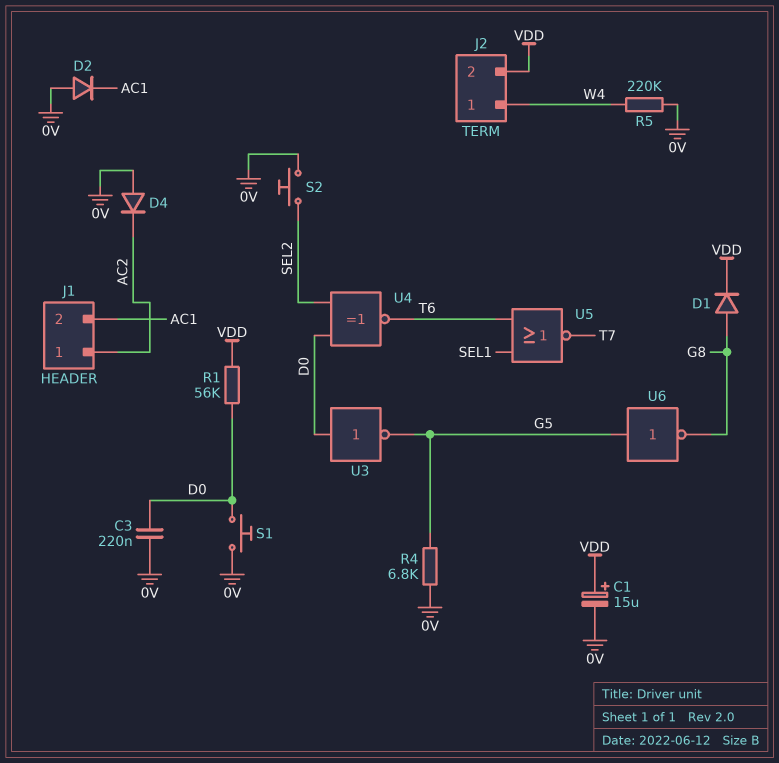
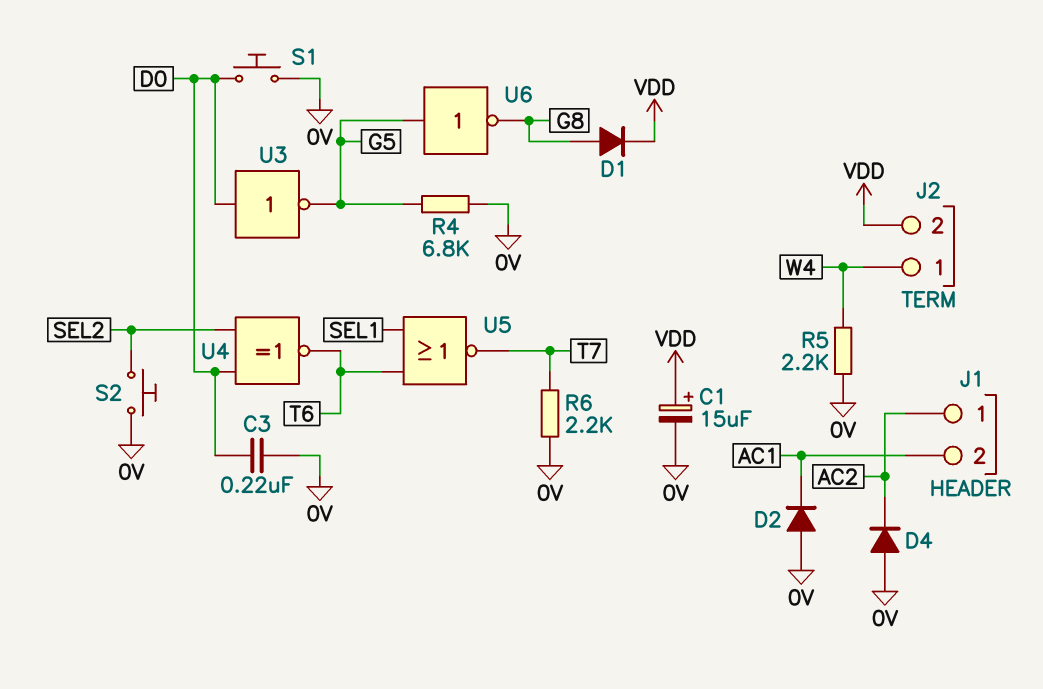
R1: 56k (D0, VDD) -> none
R5: 220k (0V, W4) -> 2.2k (0V, W4)
R6: none -> 2.2k (0V, T7)

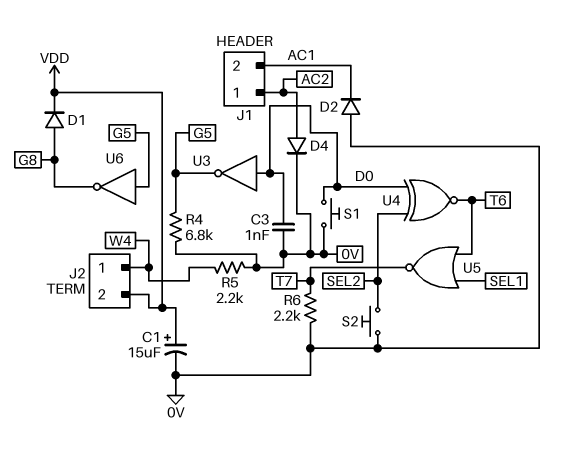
C3: 220nF (0V, D0) -> 1nF (0V, D0)
D4: diode (A 0V, K AC2) -> diode (A AC2, K 0V)

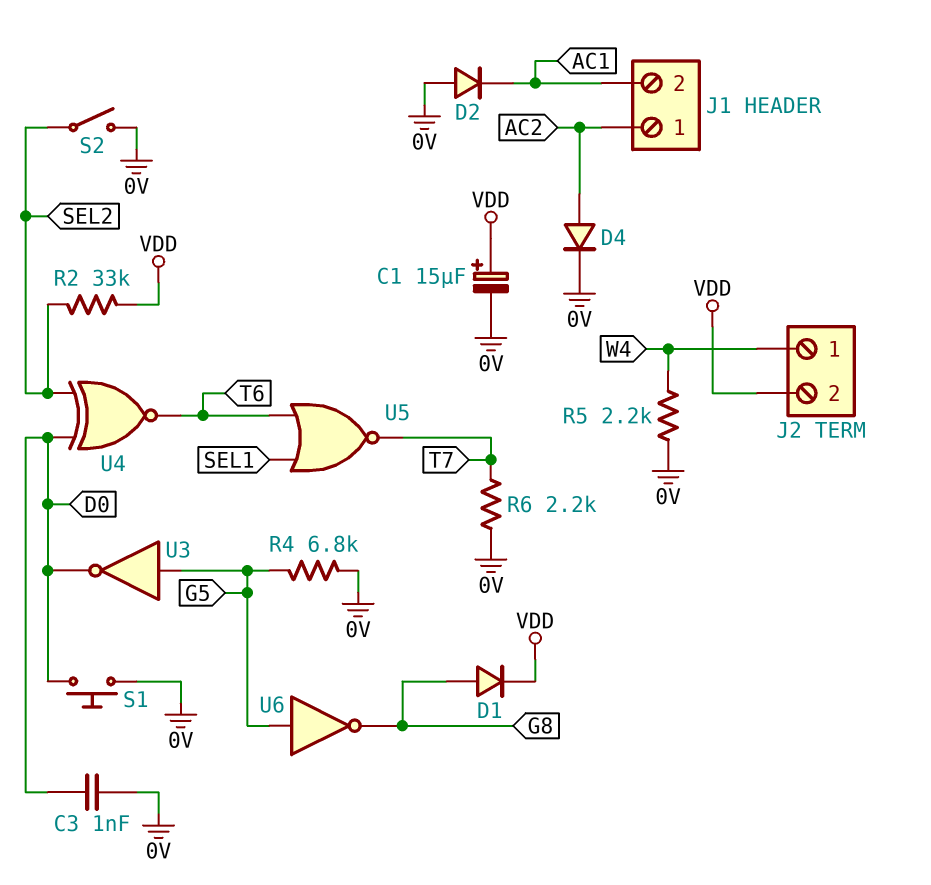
R2: none -> 33k (SEL2, VDD)
S2: button (0V, SEL2) -> switch (0V, SEL2)
U3: NOT (in D0, out G5) -> NOT (in G5, out D0)

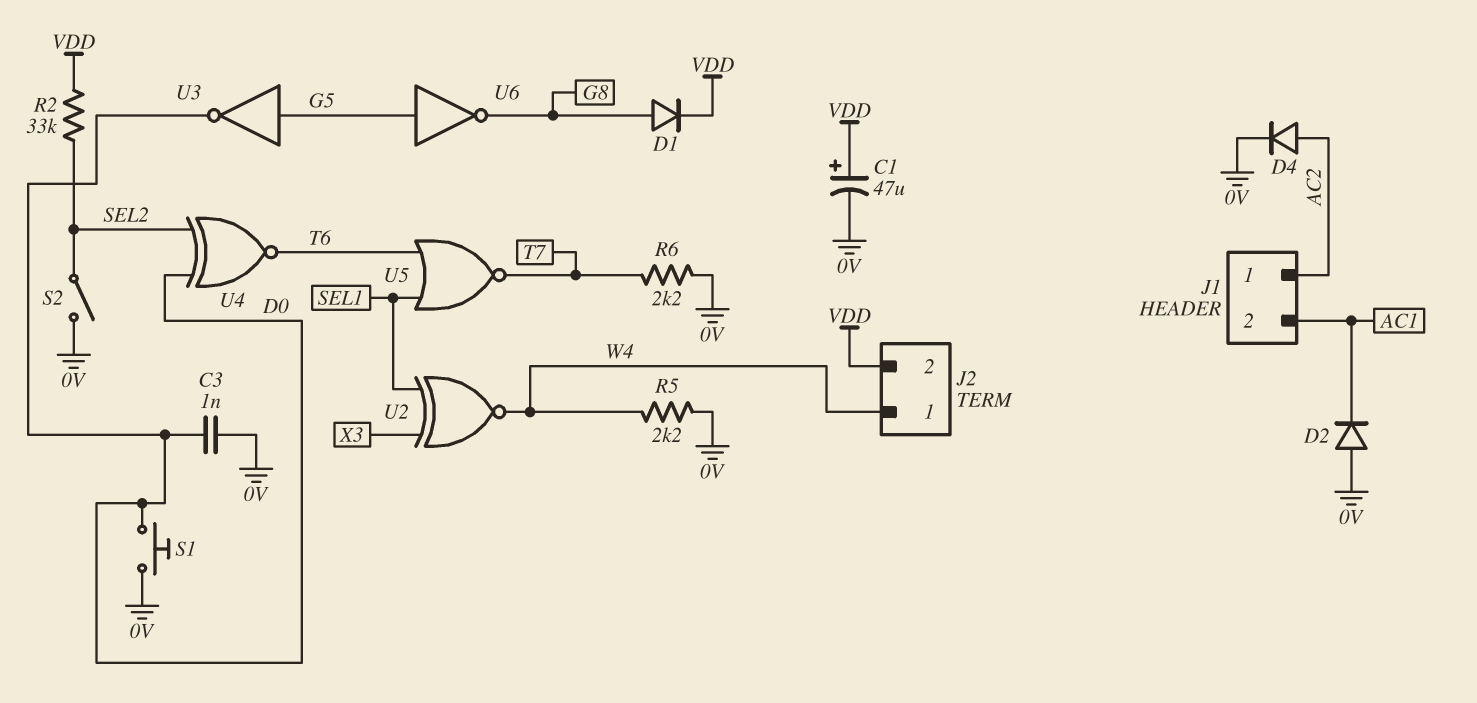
C1: 15uF (plus VDD, minus 0V) -> 47uF (plus VDD, minus 0V)
R4: 6.8k (0V, G5) -> none
U2: none -> XNOR (in SEL1, in X3, out W4)

